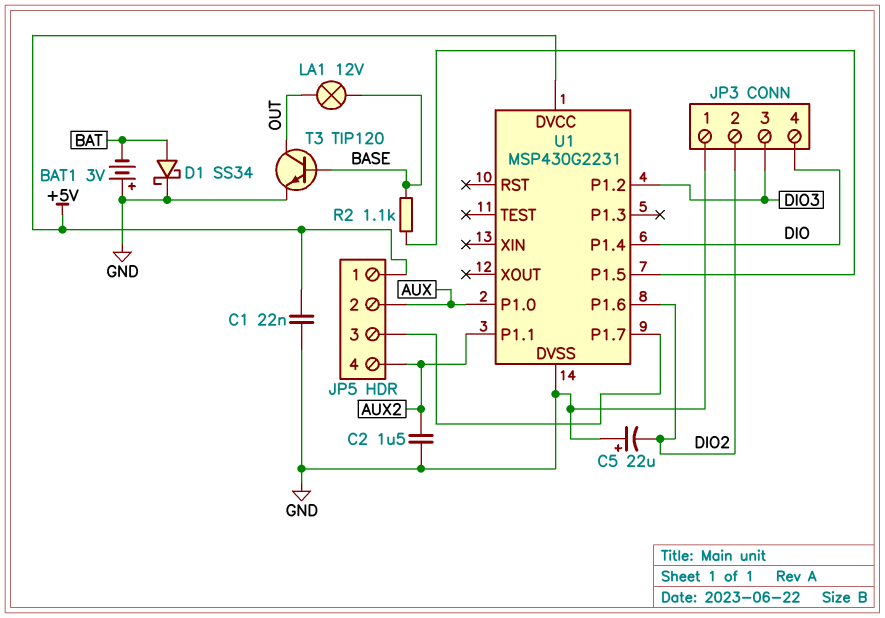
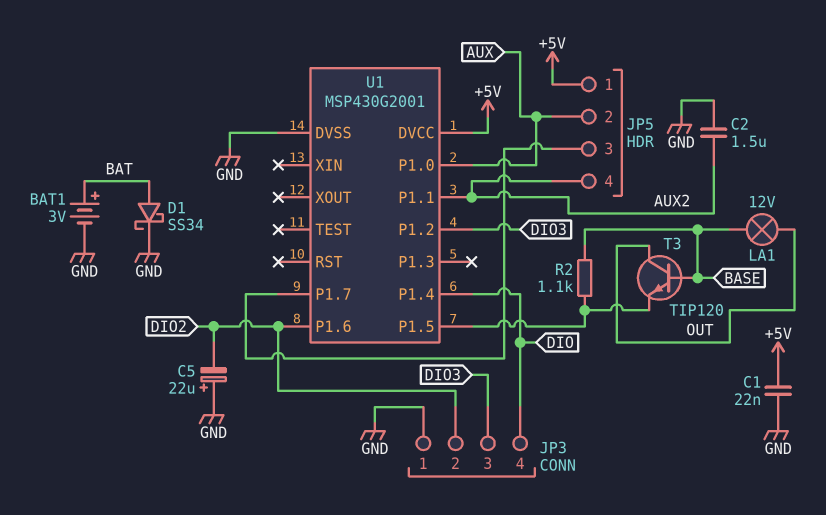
BAT1: 3V (plus GND, minus BAT) -> 3V (plus BAT, minus GND)
T3: NPN TIP120 (B BASE, C OUT, E GND) -> NPN TIP120 (B BASE, C OUT, E U1/P1.5)
U1: MSP430G2231 -> MSP430G2001

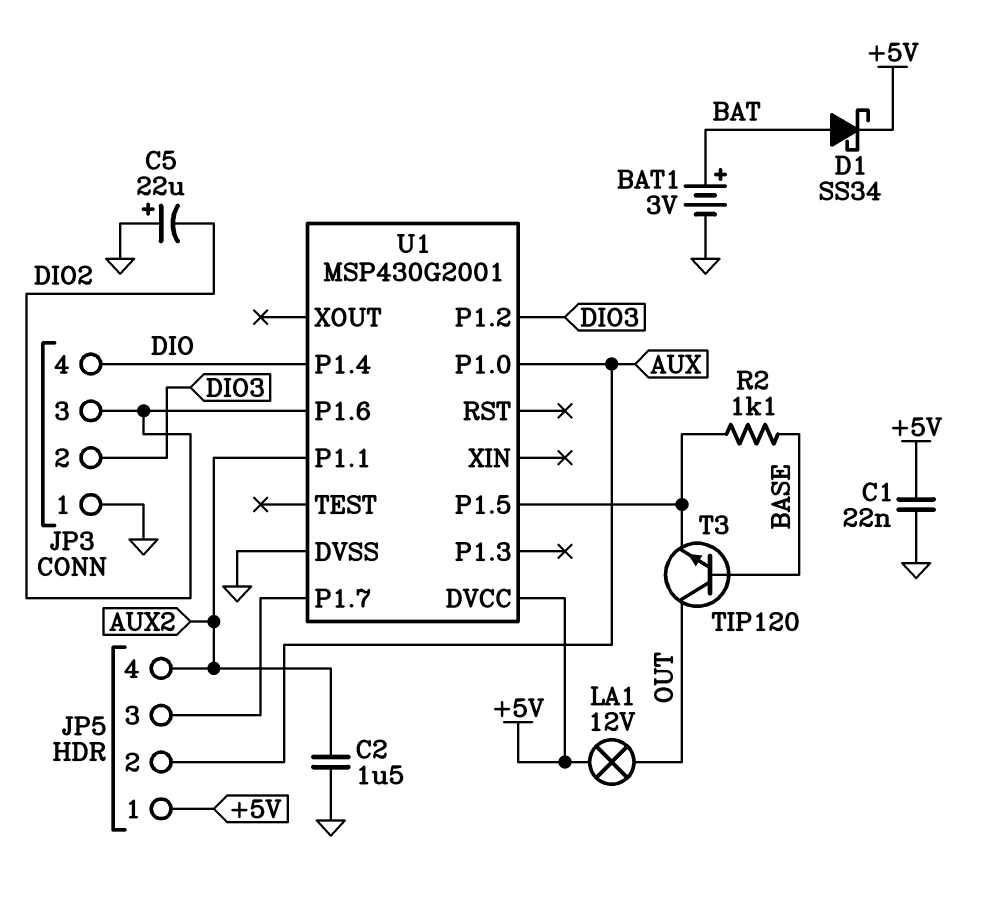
D1: schottky SS34 (A BAT, K GND) -> schottky SS34 (A BAT, K +5V)
JP3 pin 2: DIO2 -> DIO3
JP3 pin 3: DIO3 -> DIO2
LA1: lamp 12V (BASE, OUT) -> lamp 12V (+5V, OUT)

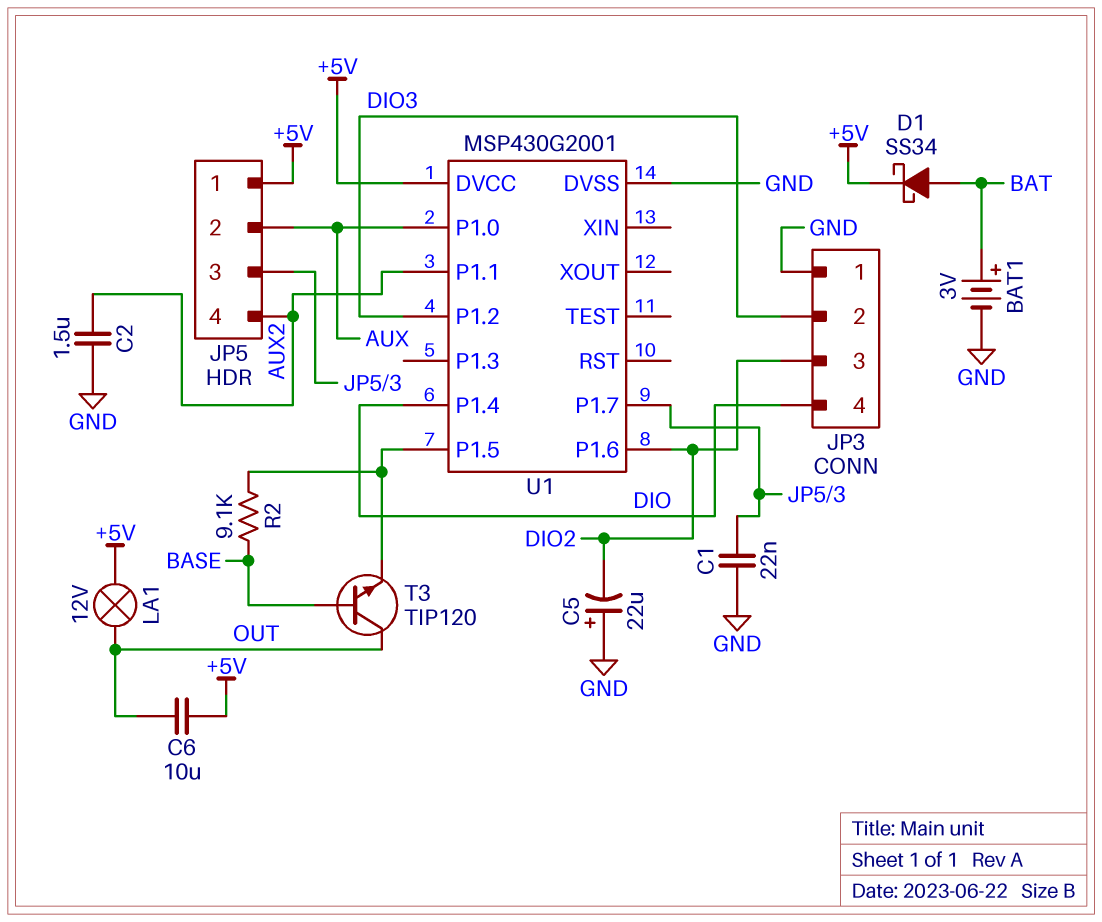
C1: 22nF (+5V, GND) -> 22nF (GND, JP5/3)
C6: none -> 10uF (+5V, OUT)
R2: 1.1k (BASE, U1/P1.5) -> 9.1k (BASE, U1/P1.5)

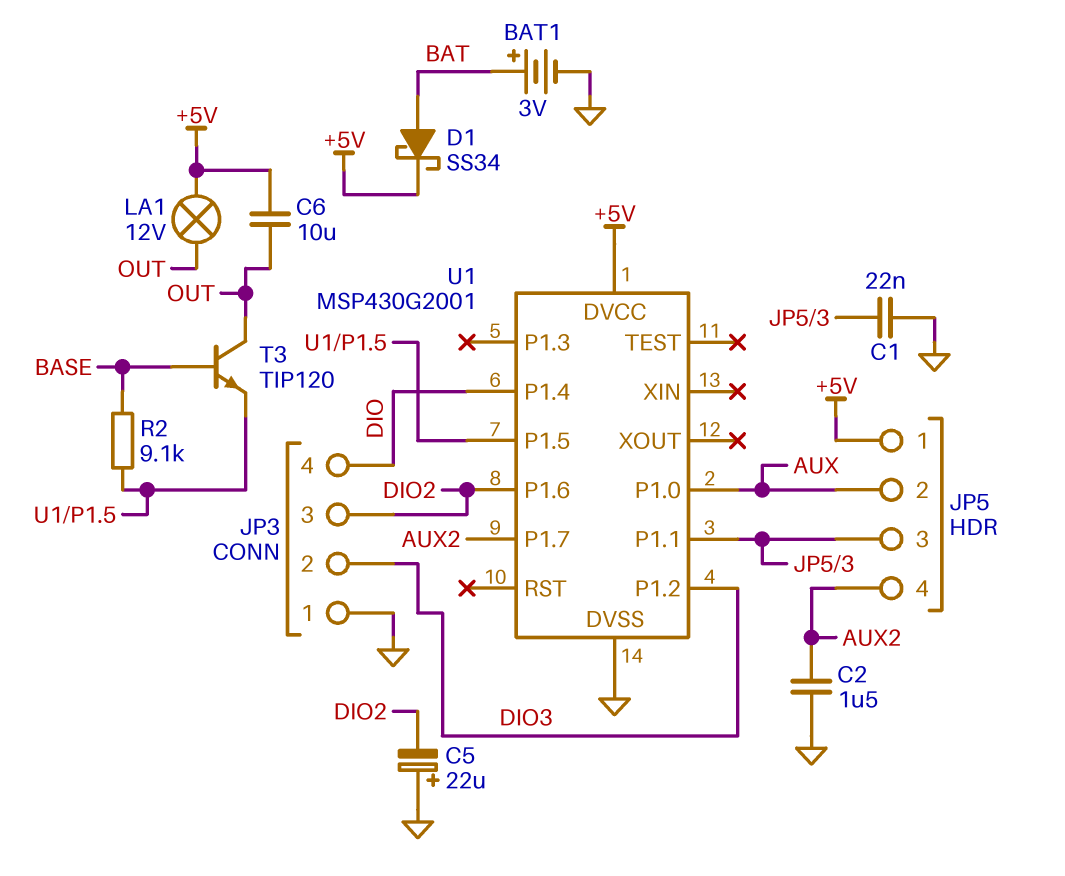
U1 pin P1.1: AUX2 -> JP5/3
U1 pin P1.7: JP5/3 -> AUX2

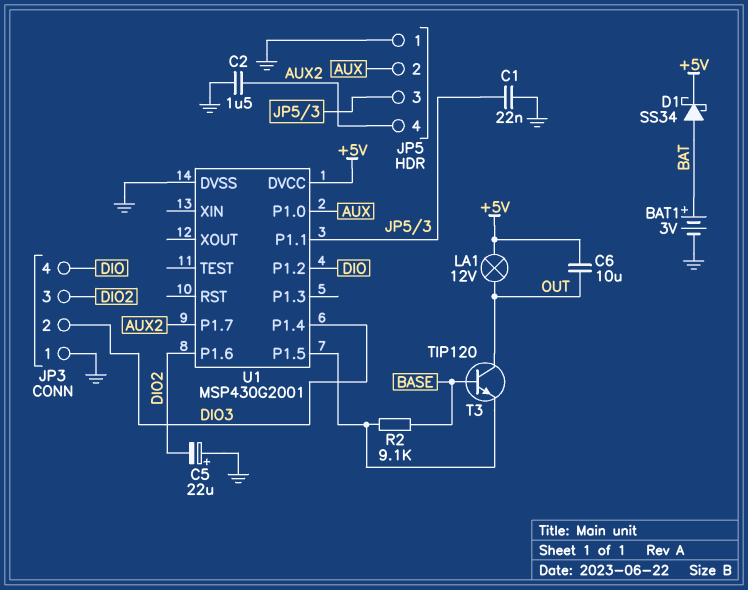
JP5 pin 1: +5V -> GND
U1 pin P1.2: DIO3 -> DIO
U1 pin P1.4: DIO -> DIO3

